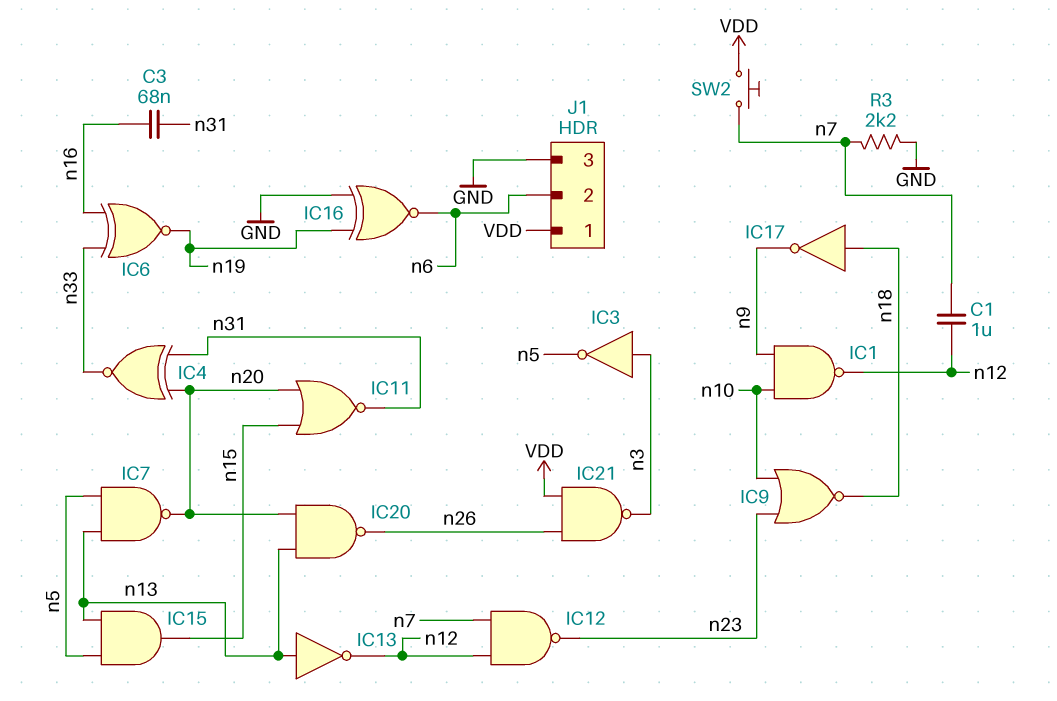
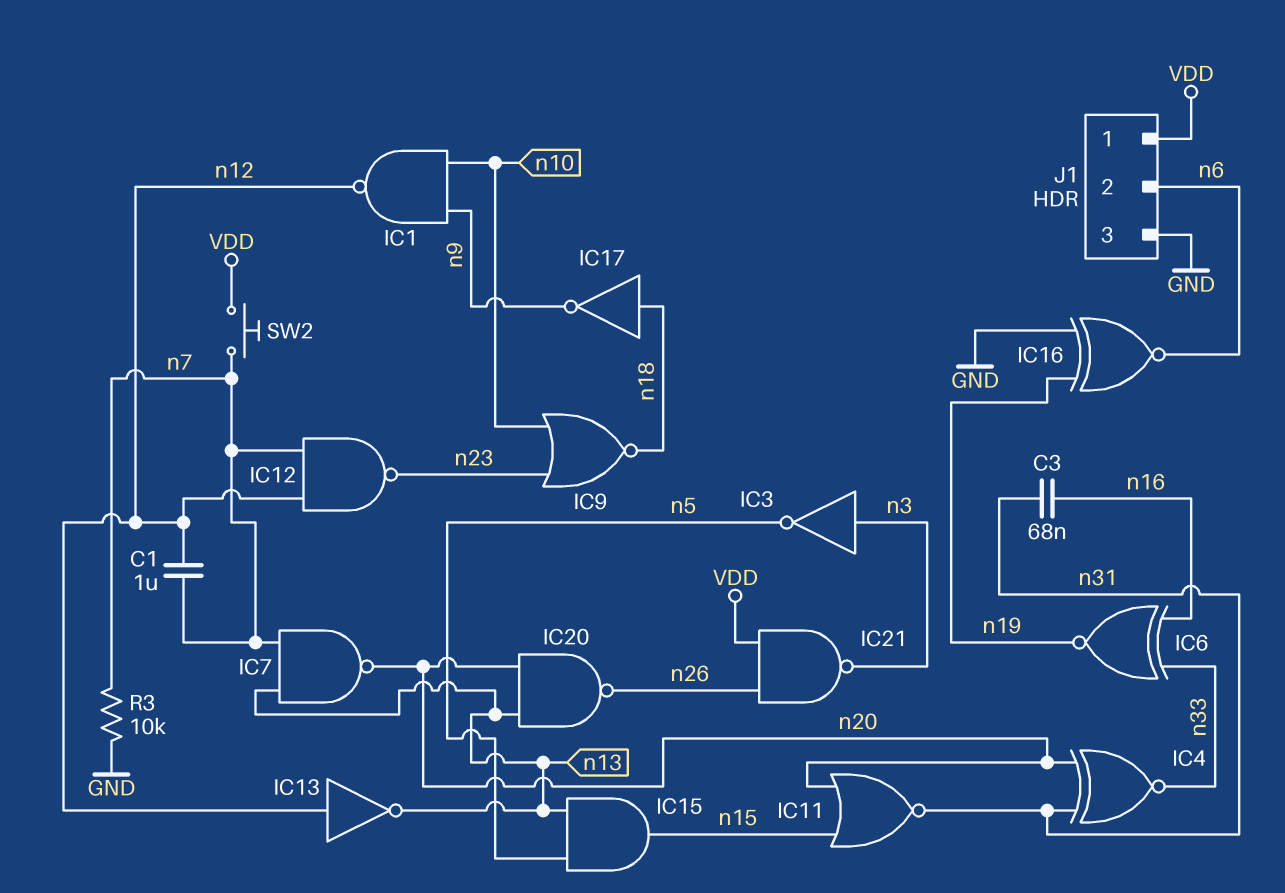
IC7: NAND (in n5, in n13, out n20) -> NAND (in n7, in n13, out n20)
IC13: NOT (in n13, out n12) -> NOT (in n12, out n13)
R3: 2.2k (GND, n7) -> 10k (GND, n7)

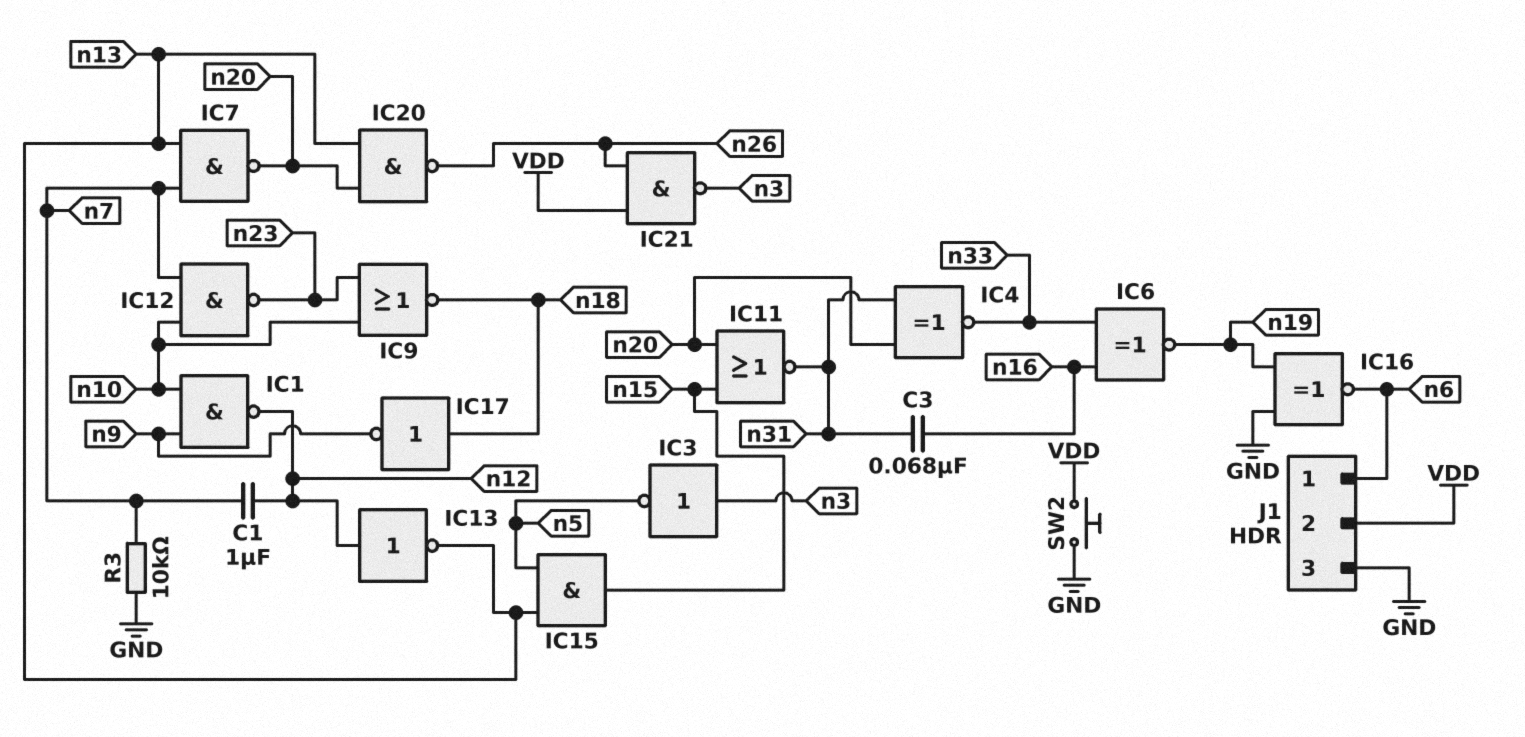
IC12: NAND (in n7, in n12, out n23) -> NAND (in n7, in n10, out n23)
J1 pin 1: VDD -> n6
J1 pin 2: n6 -> VDD
SW2: button (VDD, n7) -> button (GND, VDD)

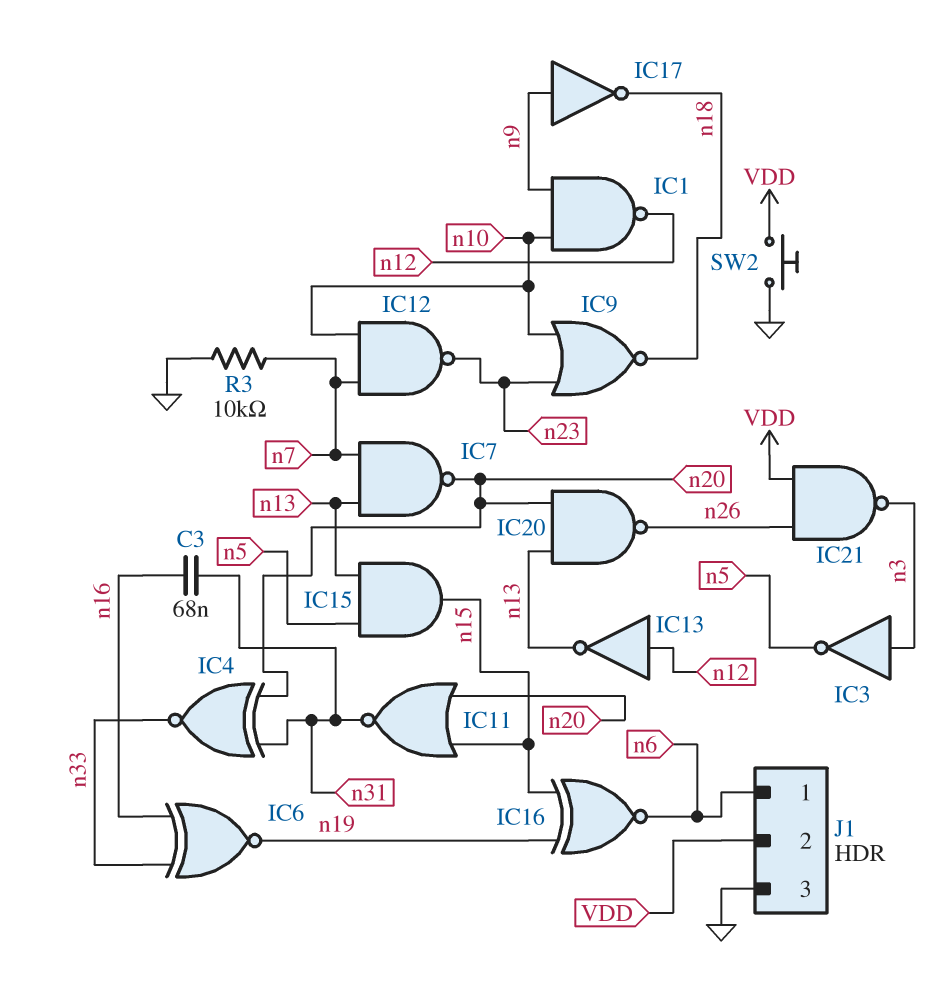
C1: 1uF (n7, n12) -> none
IC16: XNOR (in GND, in n19, out n6) -> XNOR (in n15, in n19, out n6)
IC17: NOT (in n18, out n9) -> NOT (in n9, out n18)

